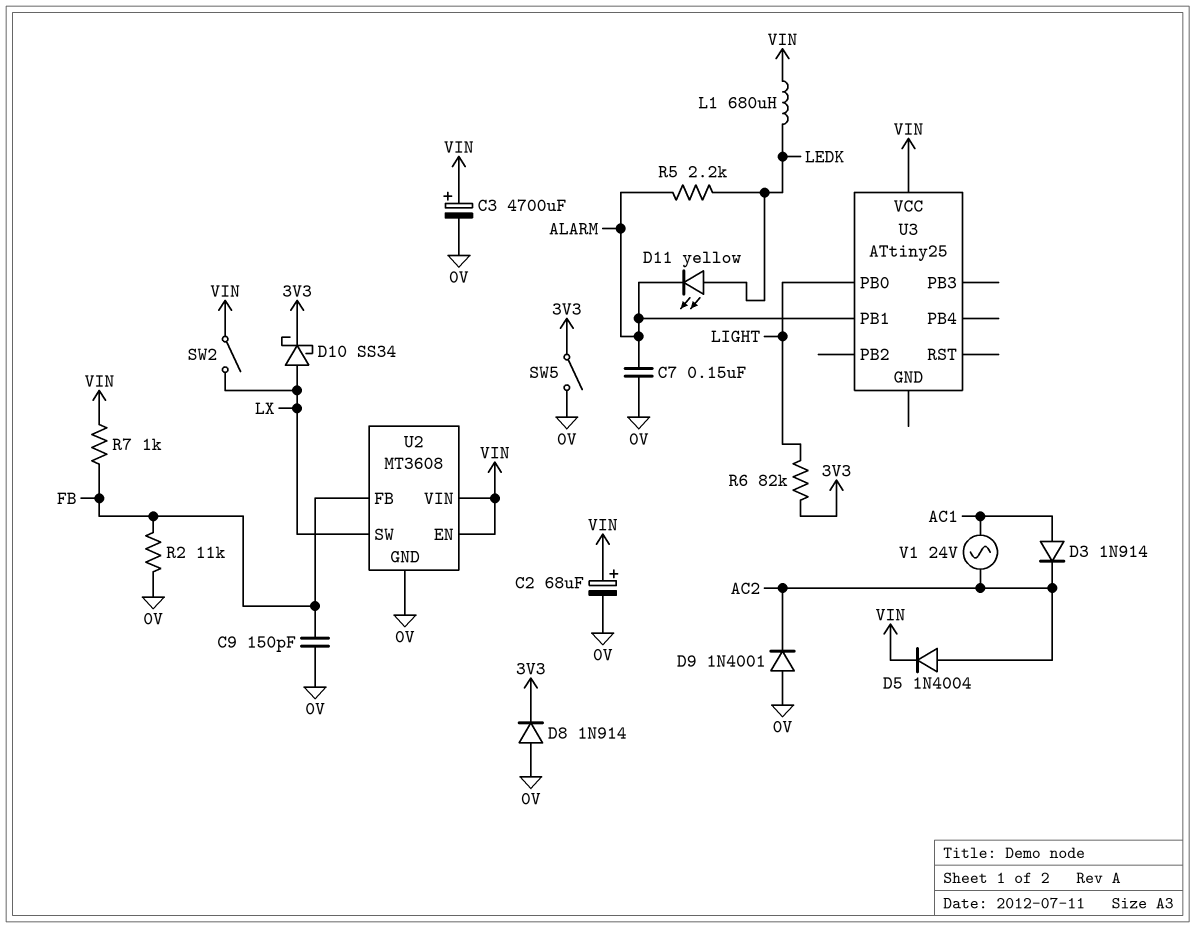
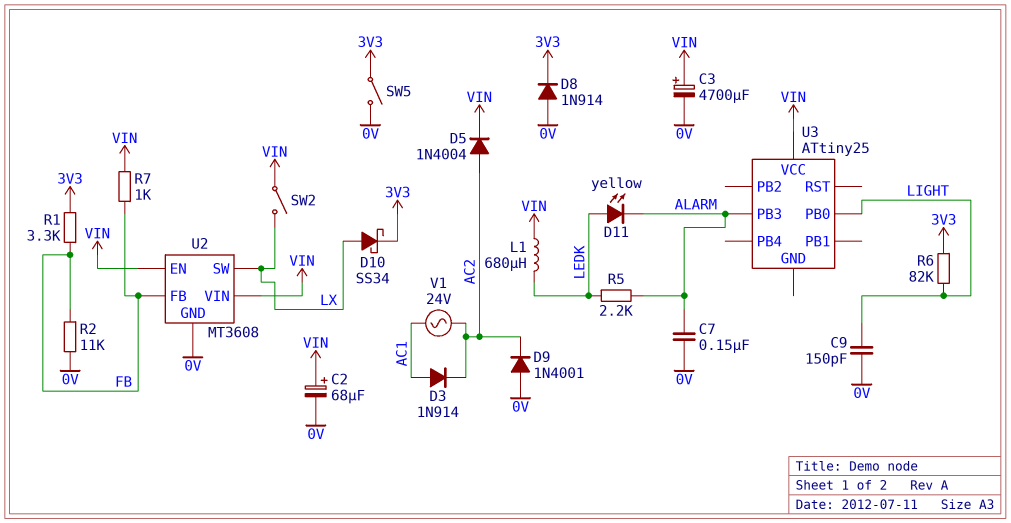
C9: 150pF (0V, FB) -> 150pF (0V, LIGHT)
R1: none -> 3.3k (3V3, FB)
U3 pin PB1: ALARM -> none
U3 pin PB3: none -> ALARM

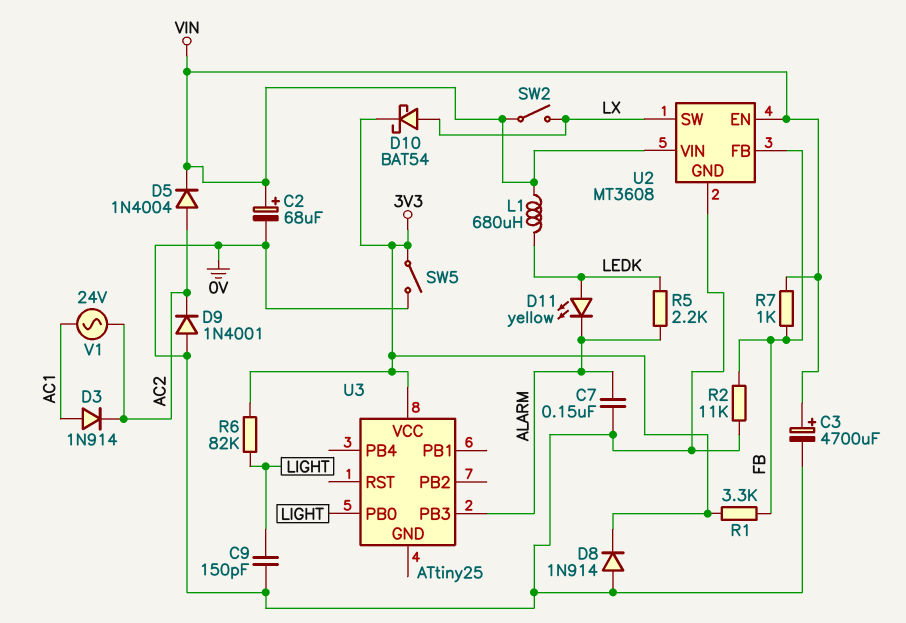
D10: schottky SS34 (A LX, K 3V3) -> schottky BAT54 (A LX, K 3V3)
U3 pin VCC: VIN -> 3V3

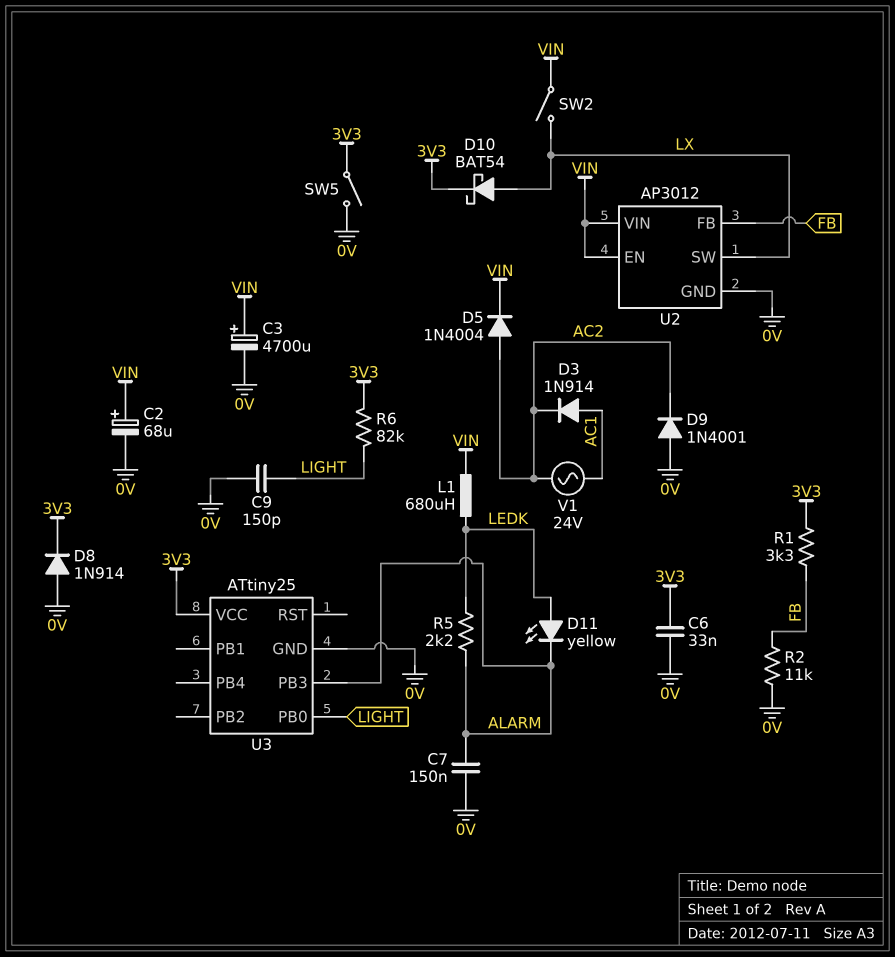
C6: none -> 33nF (0V, 3V3)
R7: 1k (FB, VIN) -> none
U2: MT3608 -> AP3012
U3 pin GND: none -> 0V

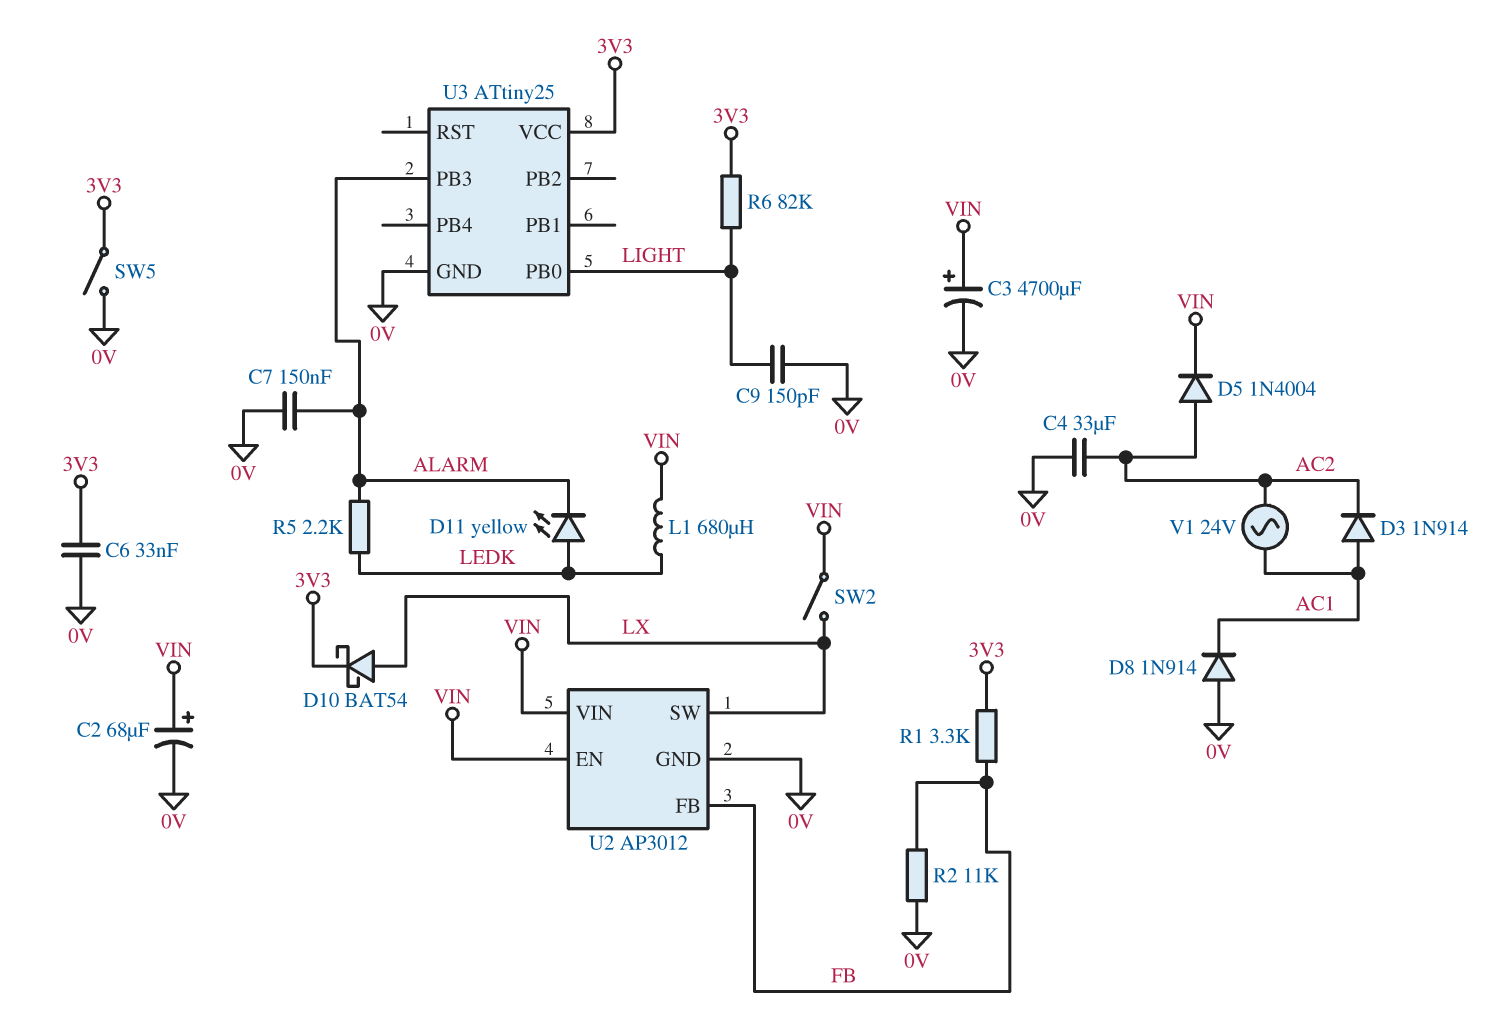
C4: none -> 33uF (0V, AC2)
D8: diode 1N914 (A 0V, K 3V3) -> diode 1N914 (A 0V, K AC1)
D9: diode 1N4001 (A 0V, K AC2) -> none

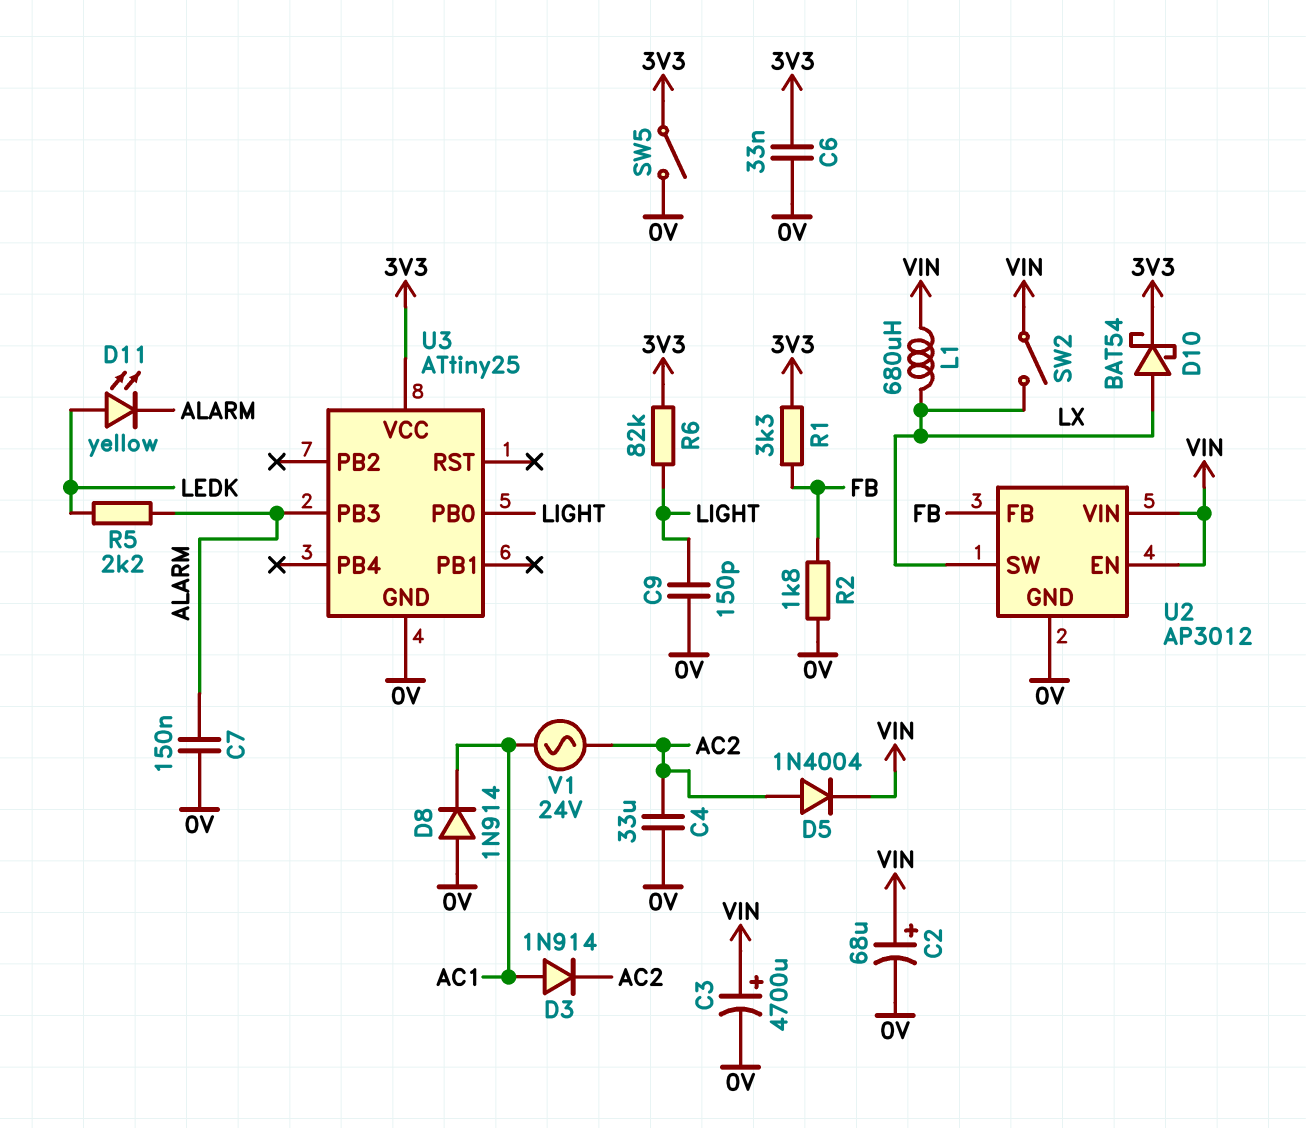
L1: 680uH (LEDK, VIN) -> 680uH (LX, VIN)
R2: 11k (0V, FB) -> 1.8k (0V, FB)

